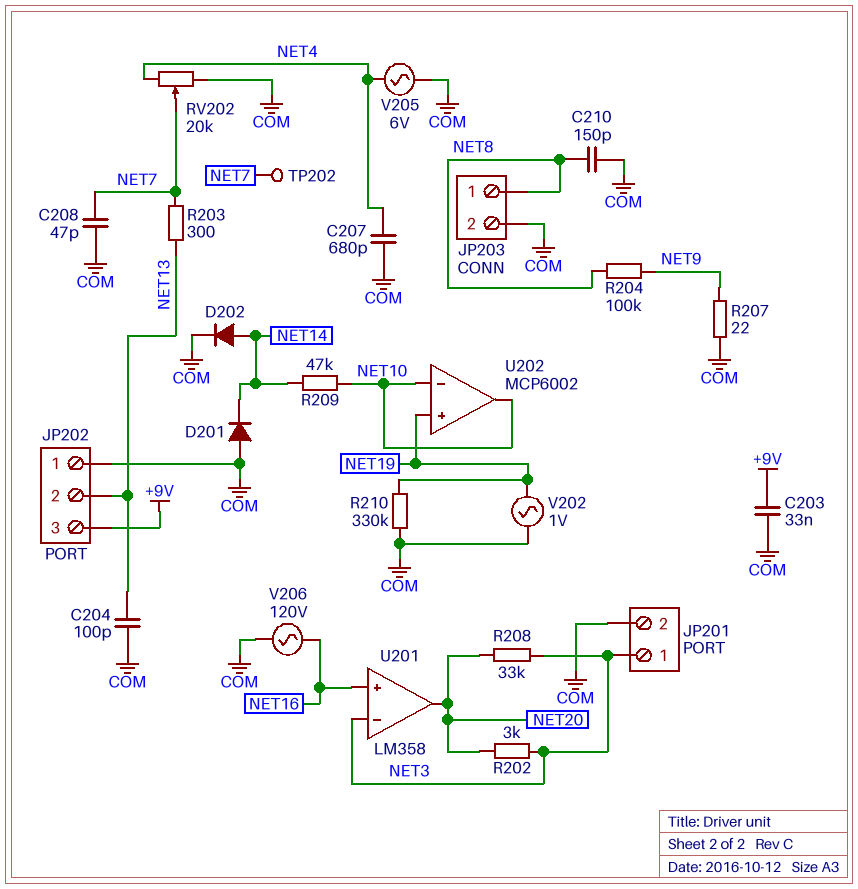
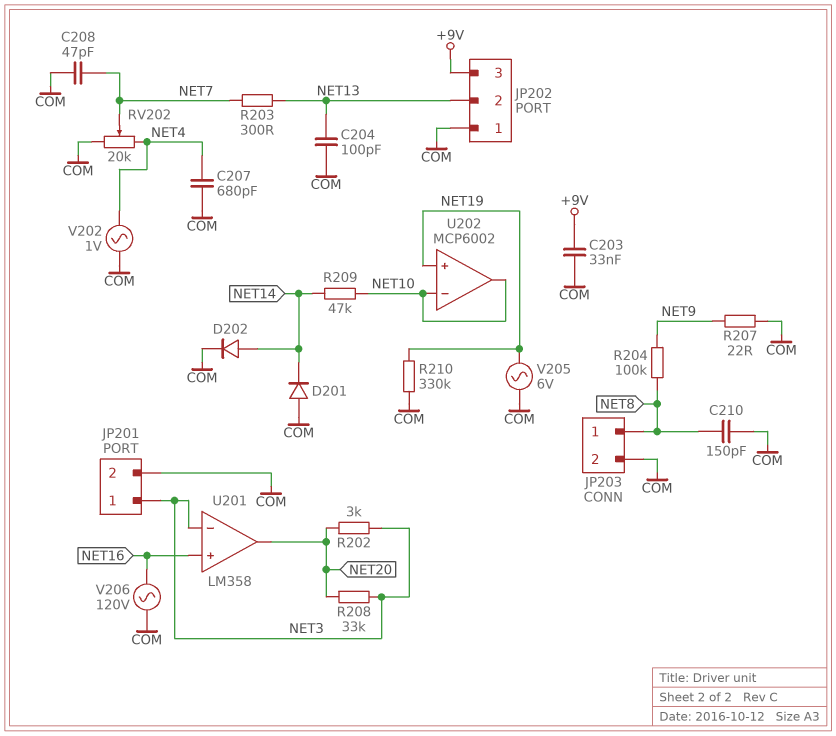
TP202: test point (NET7) -> none
V202: AC 1V (COM, NET19) -> AC 1V (COM, NET4)
V205: AC 6V (COM, NET4) -> AC 6V (COM, NET19)

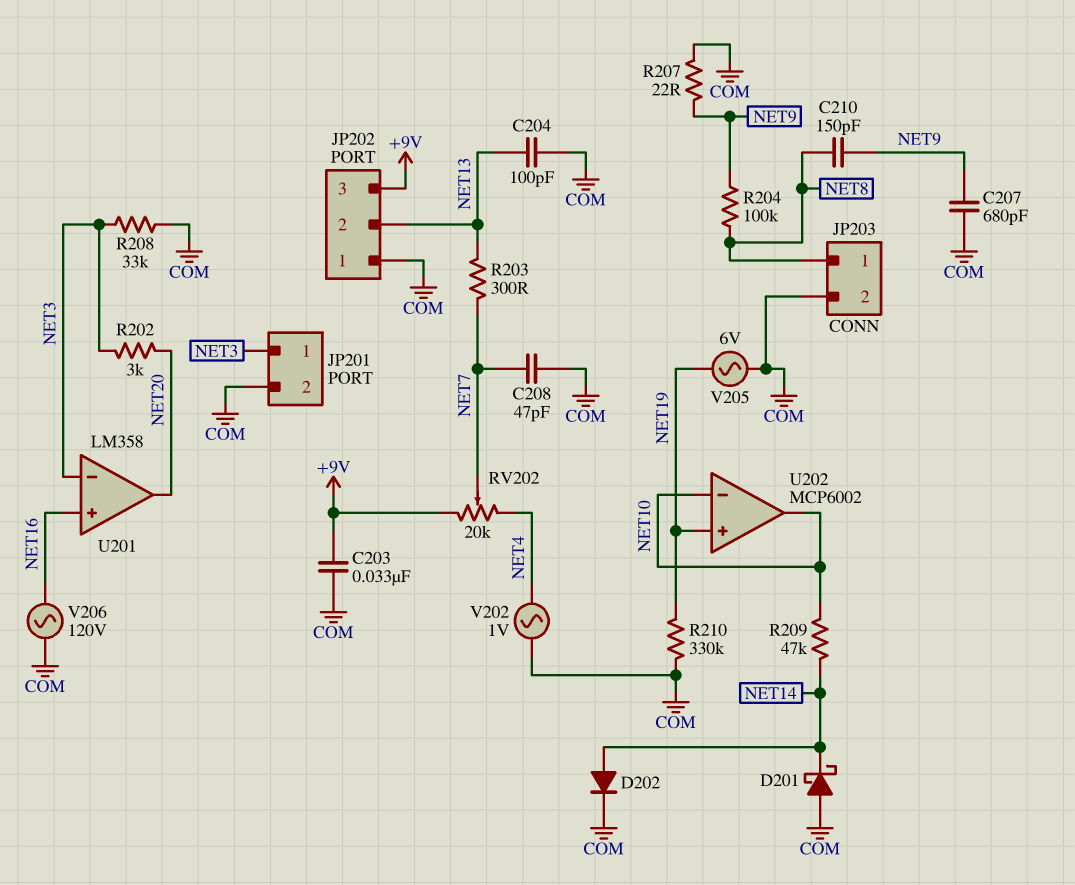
C207: 680pF (COM, NET4) -> 680pF (COM, NET9)
C210: 150pF (COM, NET8) -> 150pF (NET8, NET9)
D201: diode (A COM, K NET14) -> schottky (A COM, K NET14)
R208: 33k (NET3, NET20) -> 33k (COM, NET3)
RV202: 20k (COM, NET4, wiper NET7) -> 20k (+9V, NET4, wiper NET7)

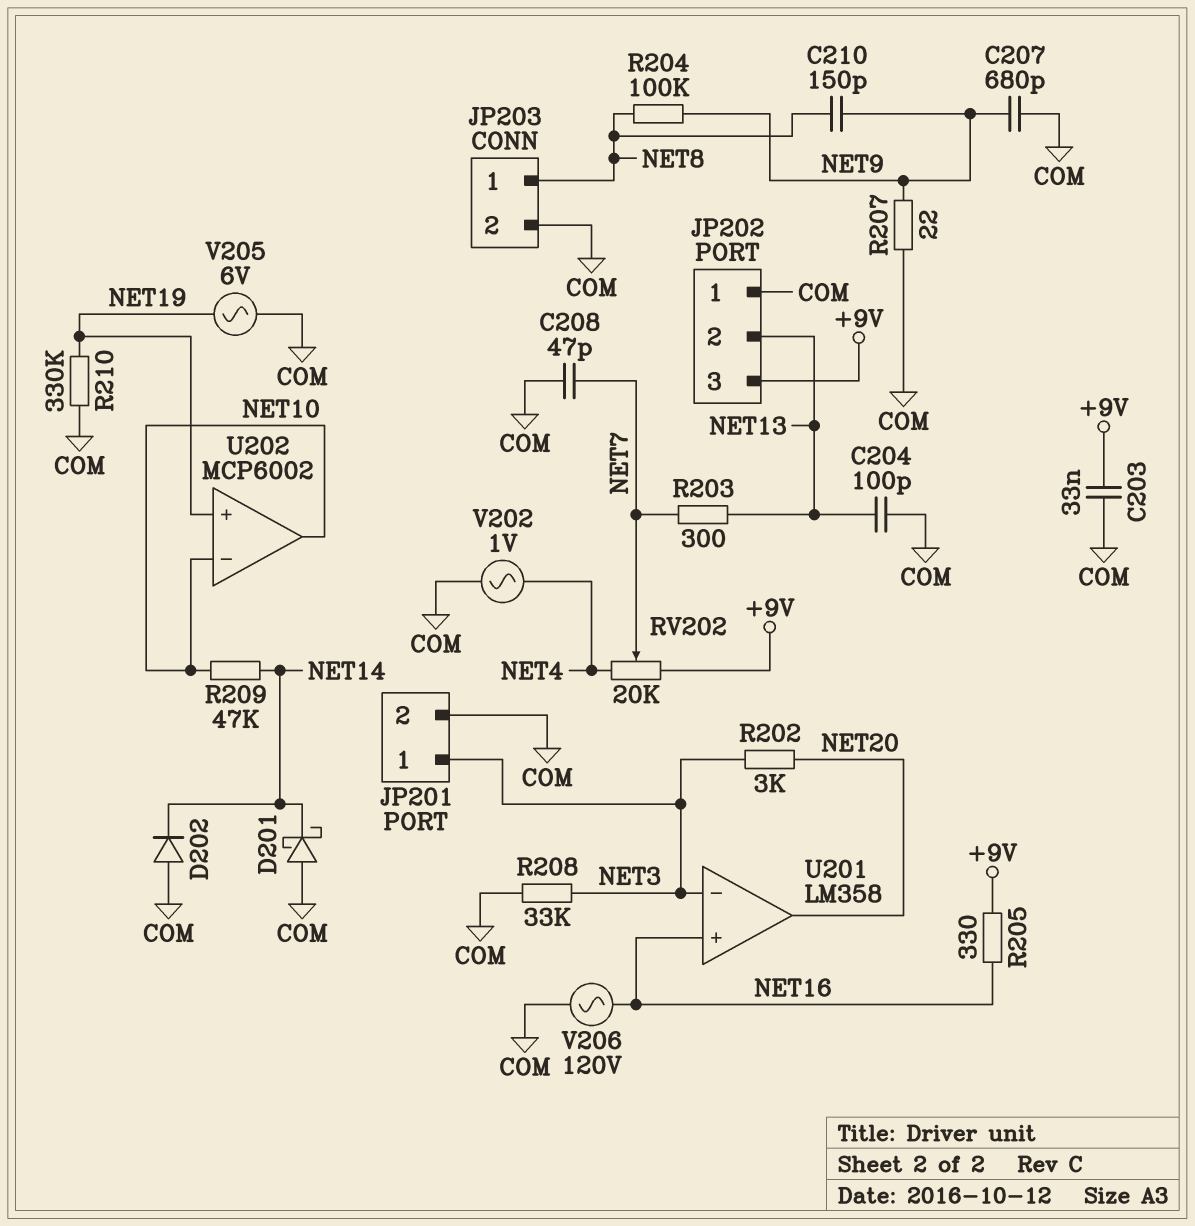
D202: diode (A NET14, K COM) -> diode (A COM, K NET14)
R205: none -> 330 (+9V, NET16)

